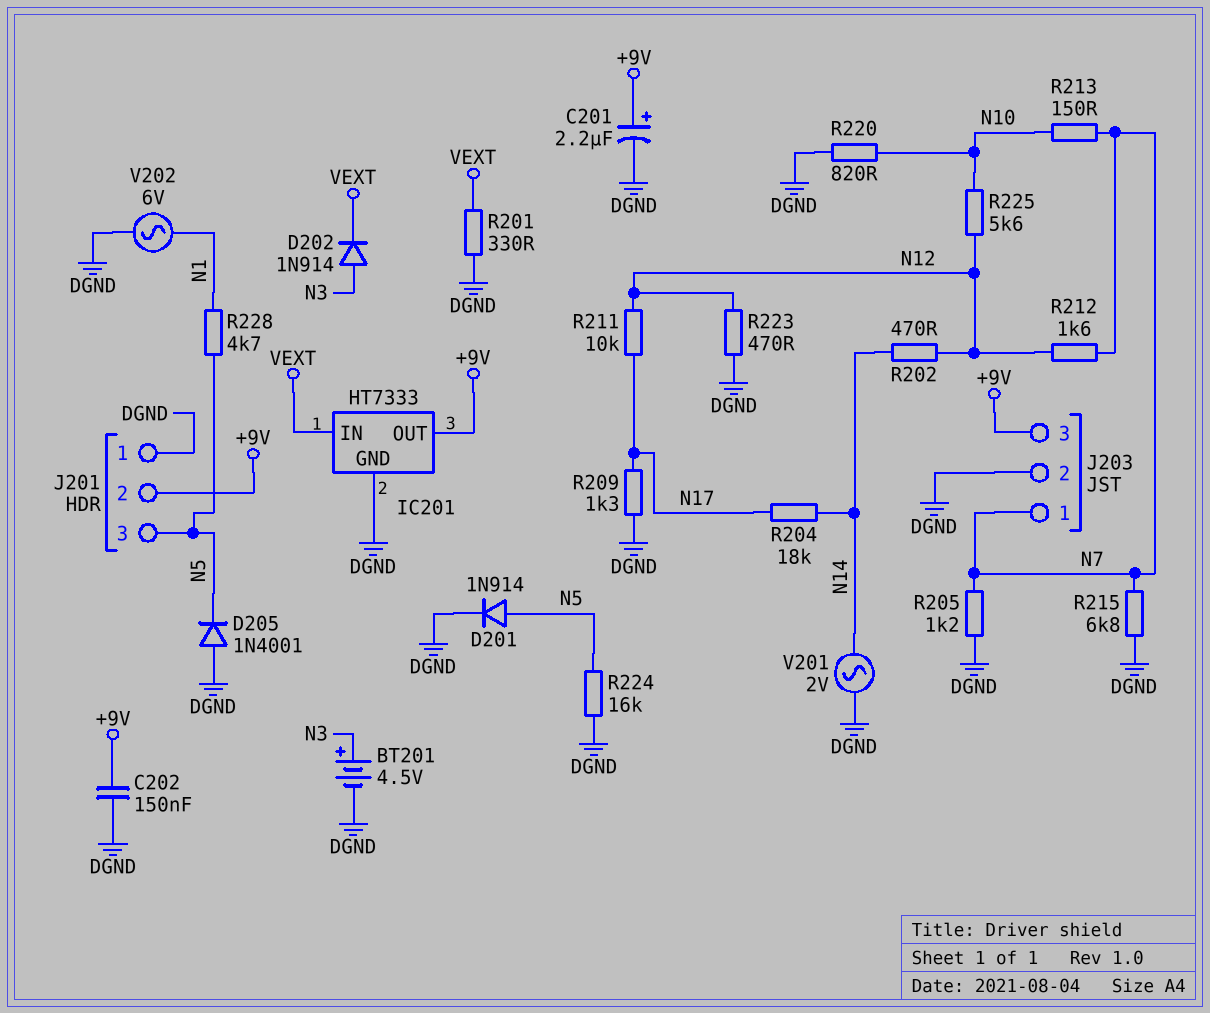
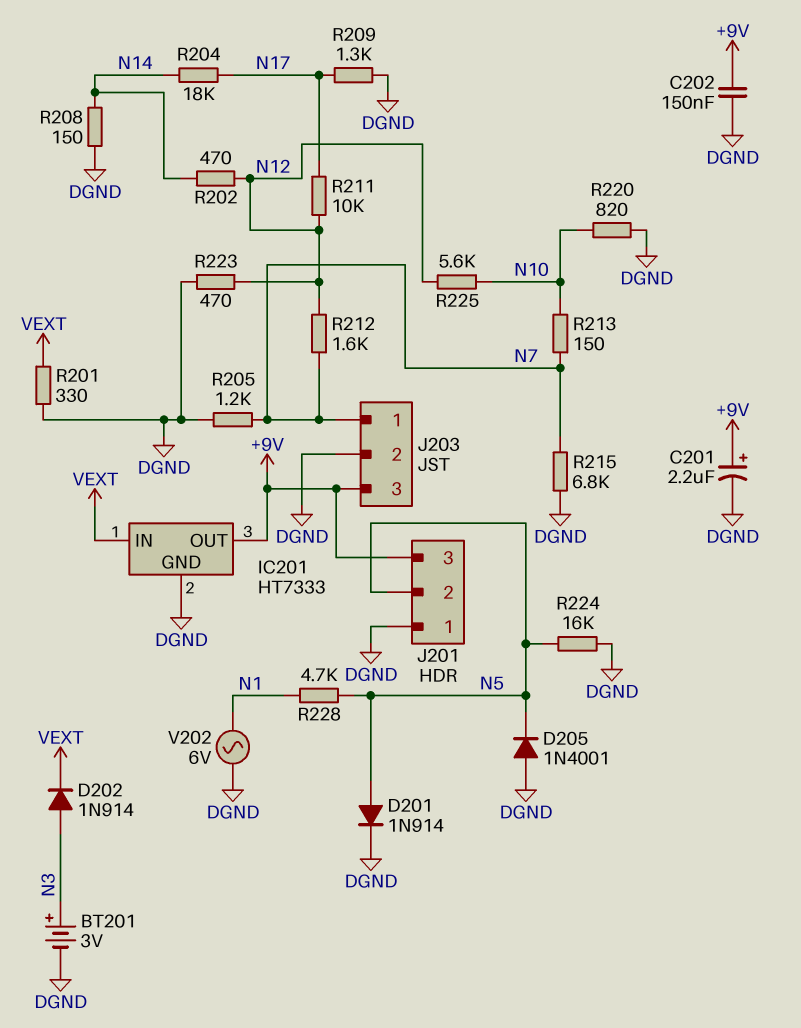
BT201: 4.5V (plus N3, minus DGND) -> 3V (plus N3, minus DGND)
J201 pin 2: +9V -> N5
J201 pin 3: N5 -> +9V
R208: none -> 150 (DGND, N14)
V201: AC 2V (DGND, N14) -> none

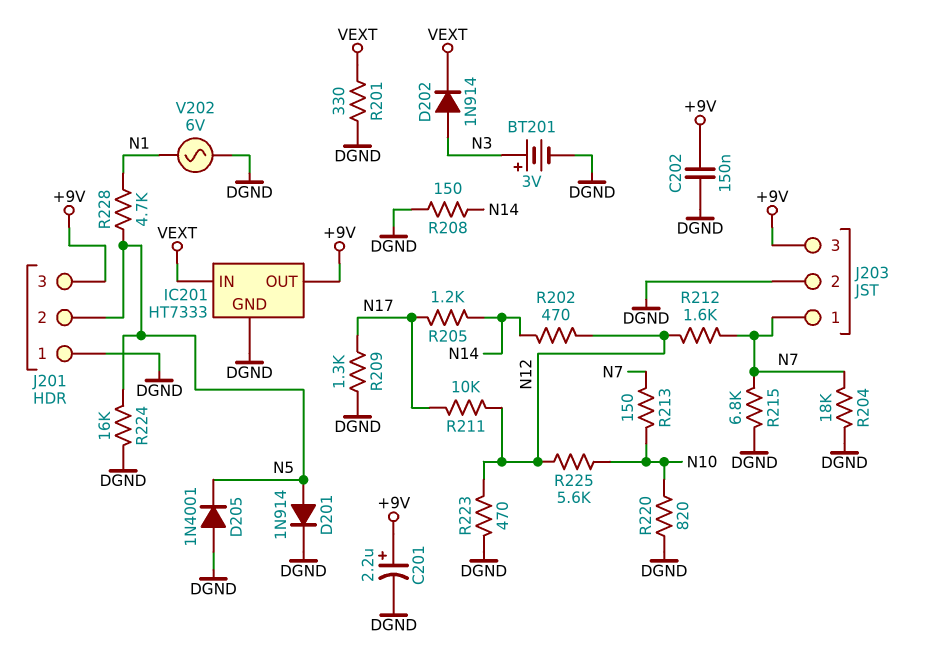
R204: 18k (N14, N17) -> 18k (DGND, N7)
R205: 1.2k (DGND, N7) -> 1.2k (N14, N17)

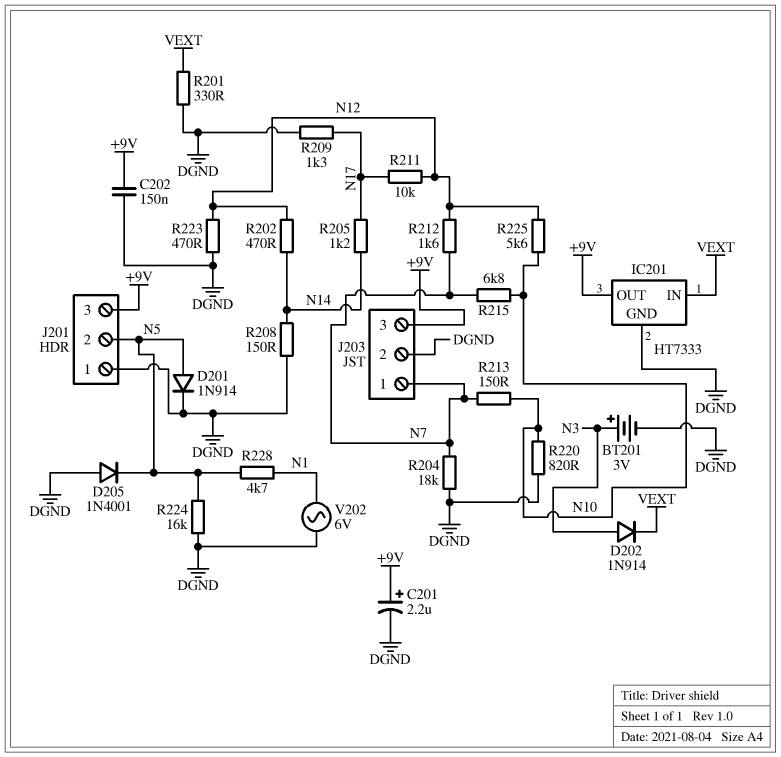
R215: 6.8k (DGND, N7) -> 6.8k (N7, N10)

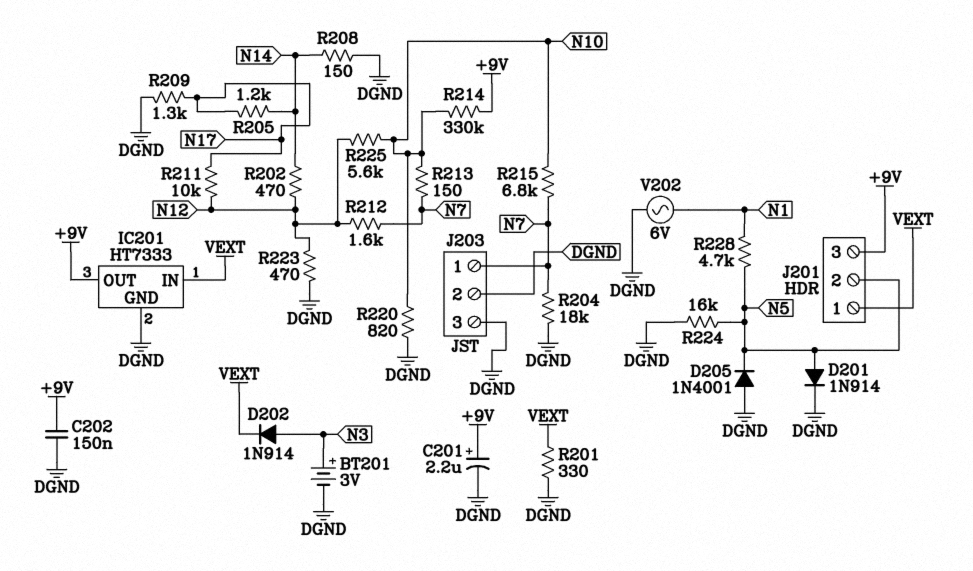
J201 pin 1: DGND -> VEXT
J203 pin 3: +9V -> DGND
R214: none -> 330k (+9V, N10)

